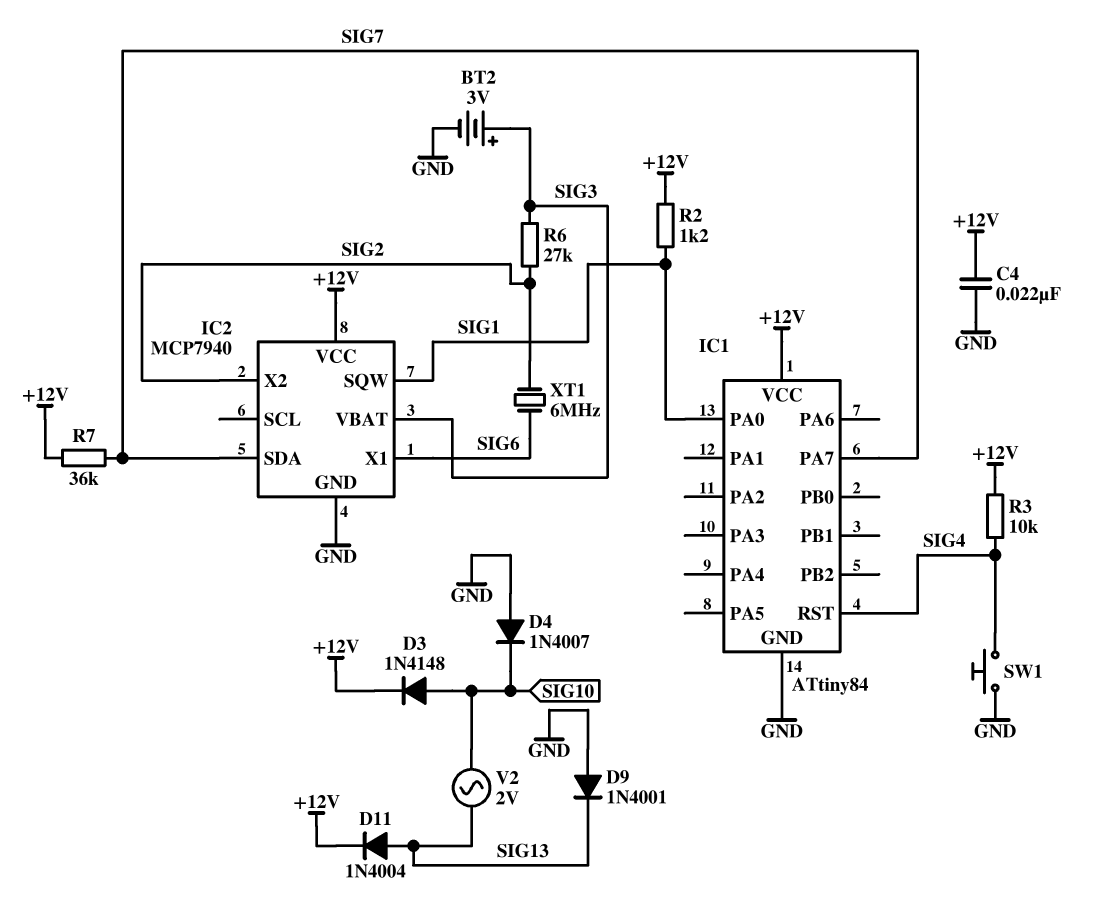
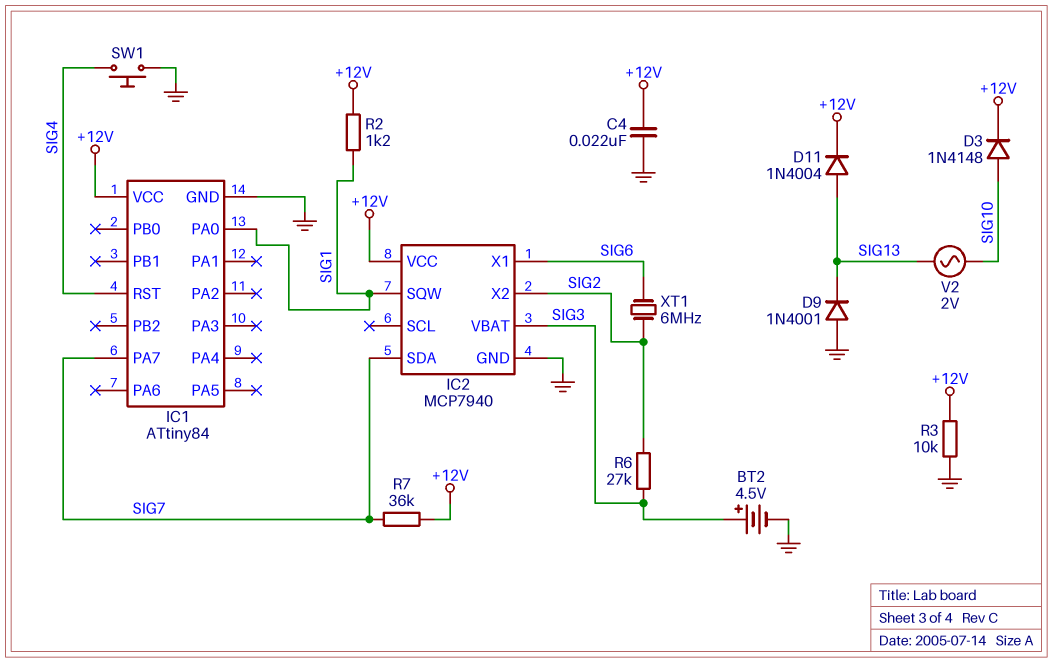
BT2: 3V (plus SIG3, minus GND) -> 4.5V (plus SIG3, minus GND)
D4: diode 1N4007 (A GND, K SIG10) -> none
R3: 10k (+12V, SIG4) -> 10k (+12V, GND)

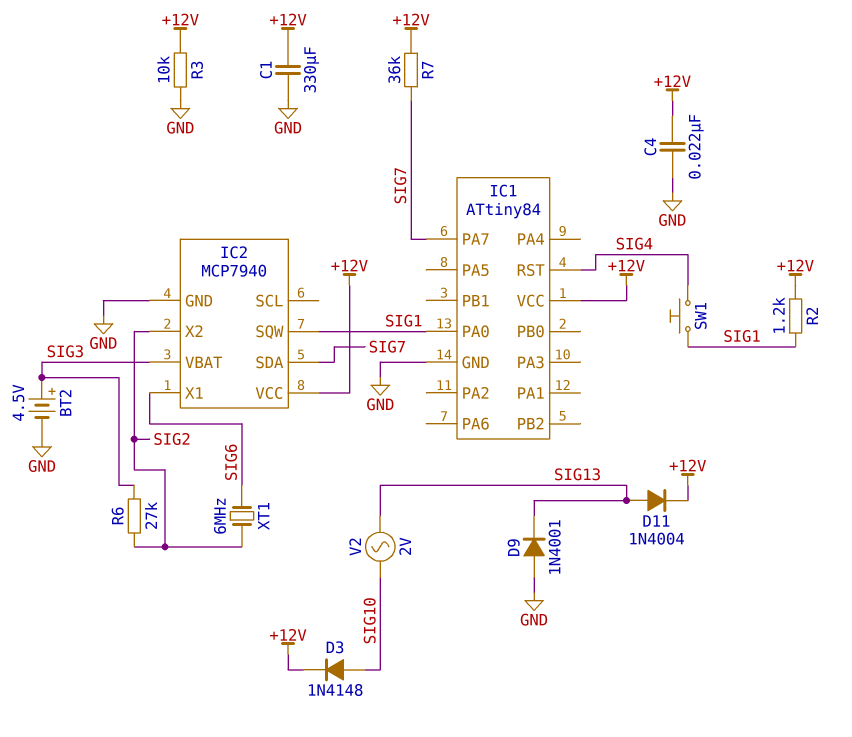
C1: none -> 330uF (+12V, GND)
SW1: button (GND, SIG4) -> button (SIG1, SIG4)

